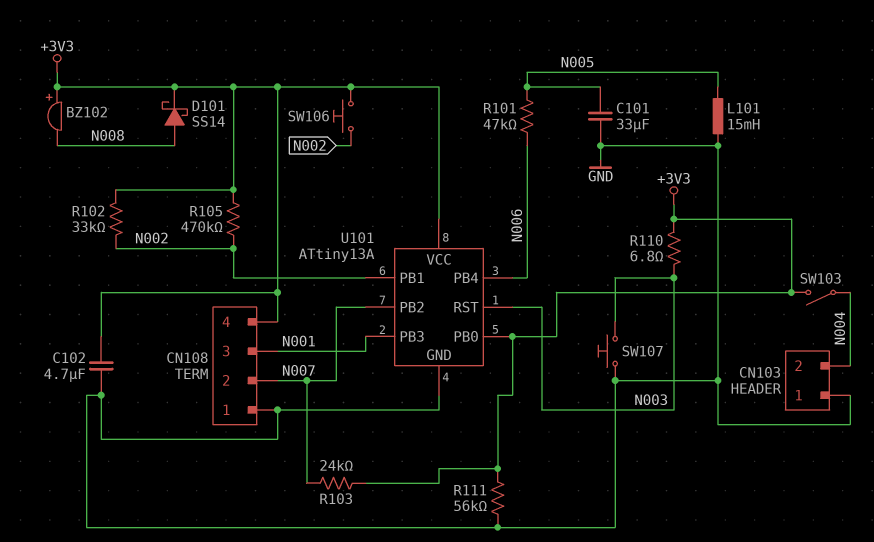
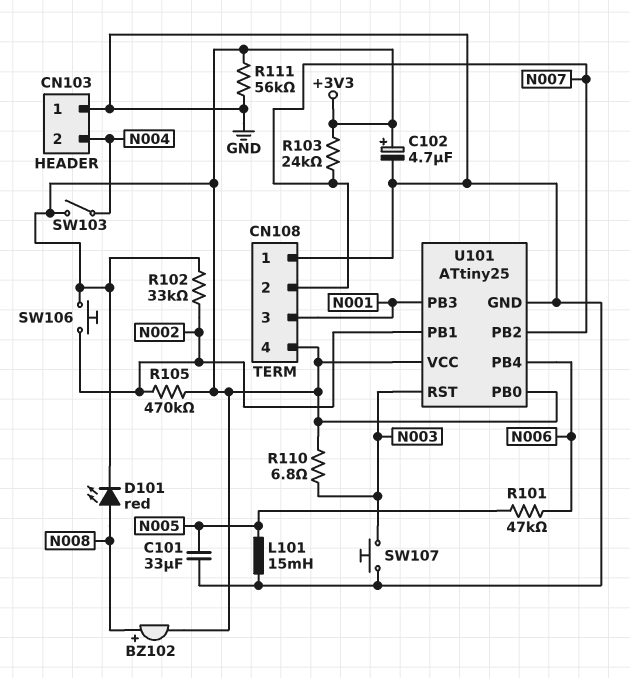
BZ102: buzzer (plus +3V3, minus N008) -> buzzer (plus N008, minus +3V3)
C102: 4.7uF (+3V3, GND) -> 4.7uF (plus +3V3, minus GND)
D101: schottky SS14 (A N008, K +3V3) -> LED red (A N008, K +3V3)
U101: ATtiny13A -> ATtiny25

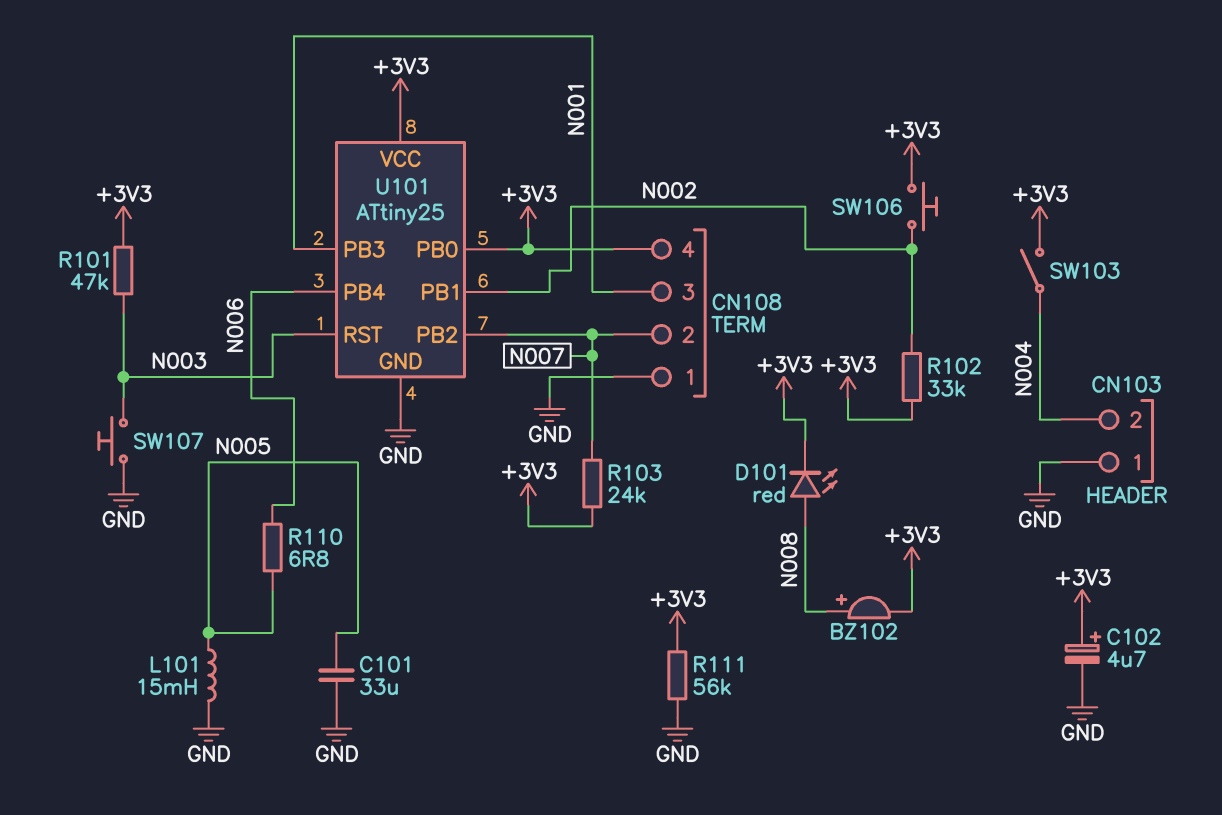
R101: 47k (N005, N006) -> 47k (+3V3, N003)
R105: 470k (+3V3, N002) -> none
R110: 6.8 (+3V3, N003) -> 6.8 (N005, N006)

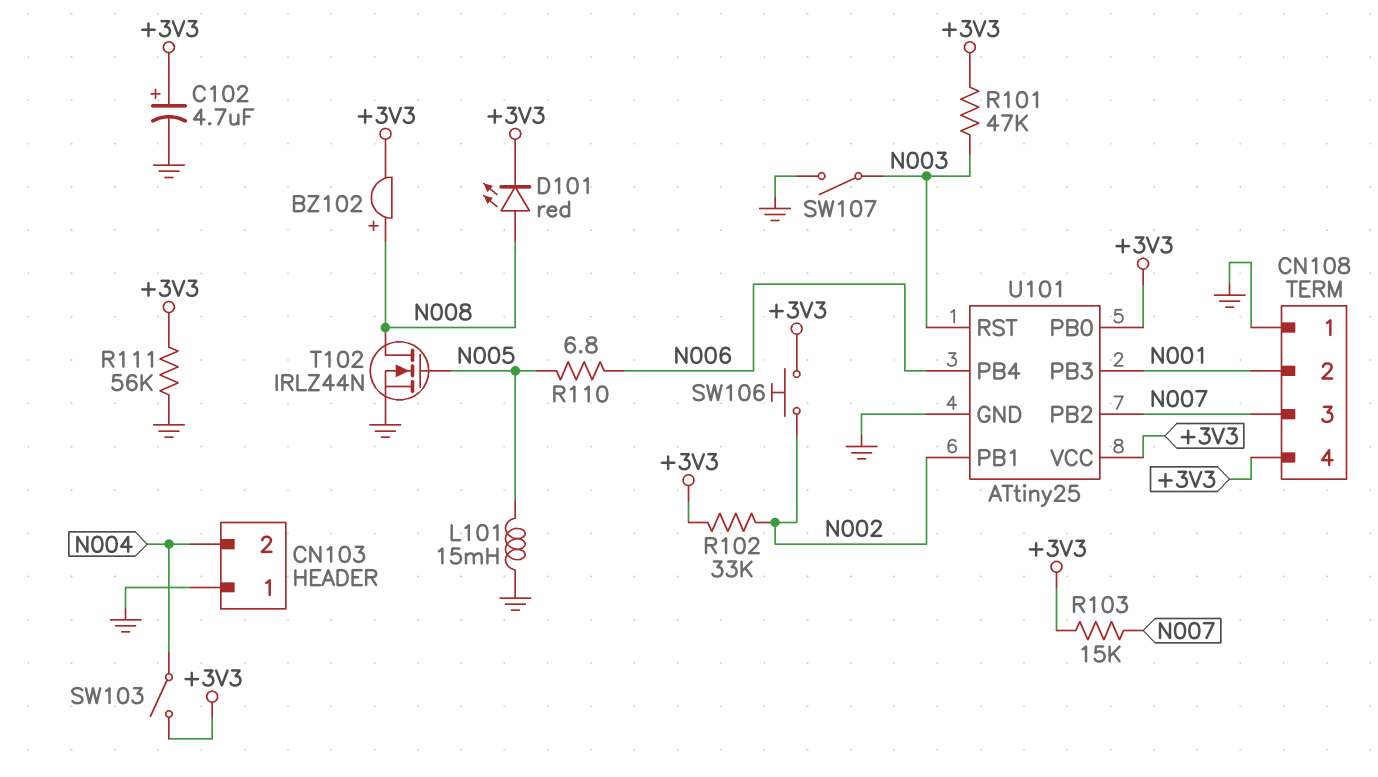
C101: 33uF (GND, N005) -> none
CN108 pin 2: N007 -> N001
CN108 pin 3: N001 -> N007
R103: 24k (+3V3, N007) -> 15k (+3V3, N007)
SW107: button (GND, N003) -> switch (GND, N003)
T102: none -> NMOS IRLZ44N (G N005, D N008, S GND)

